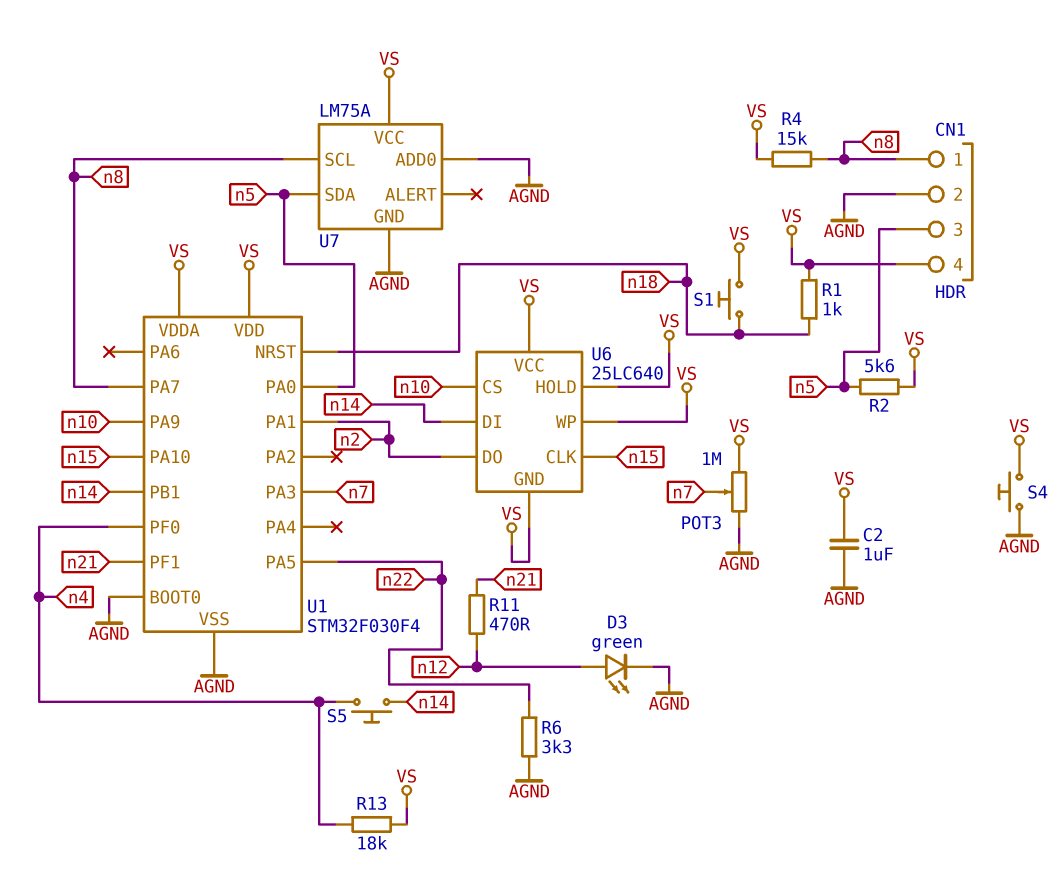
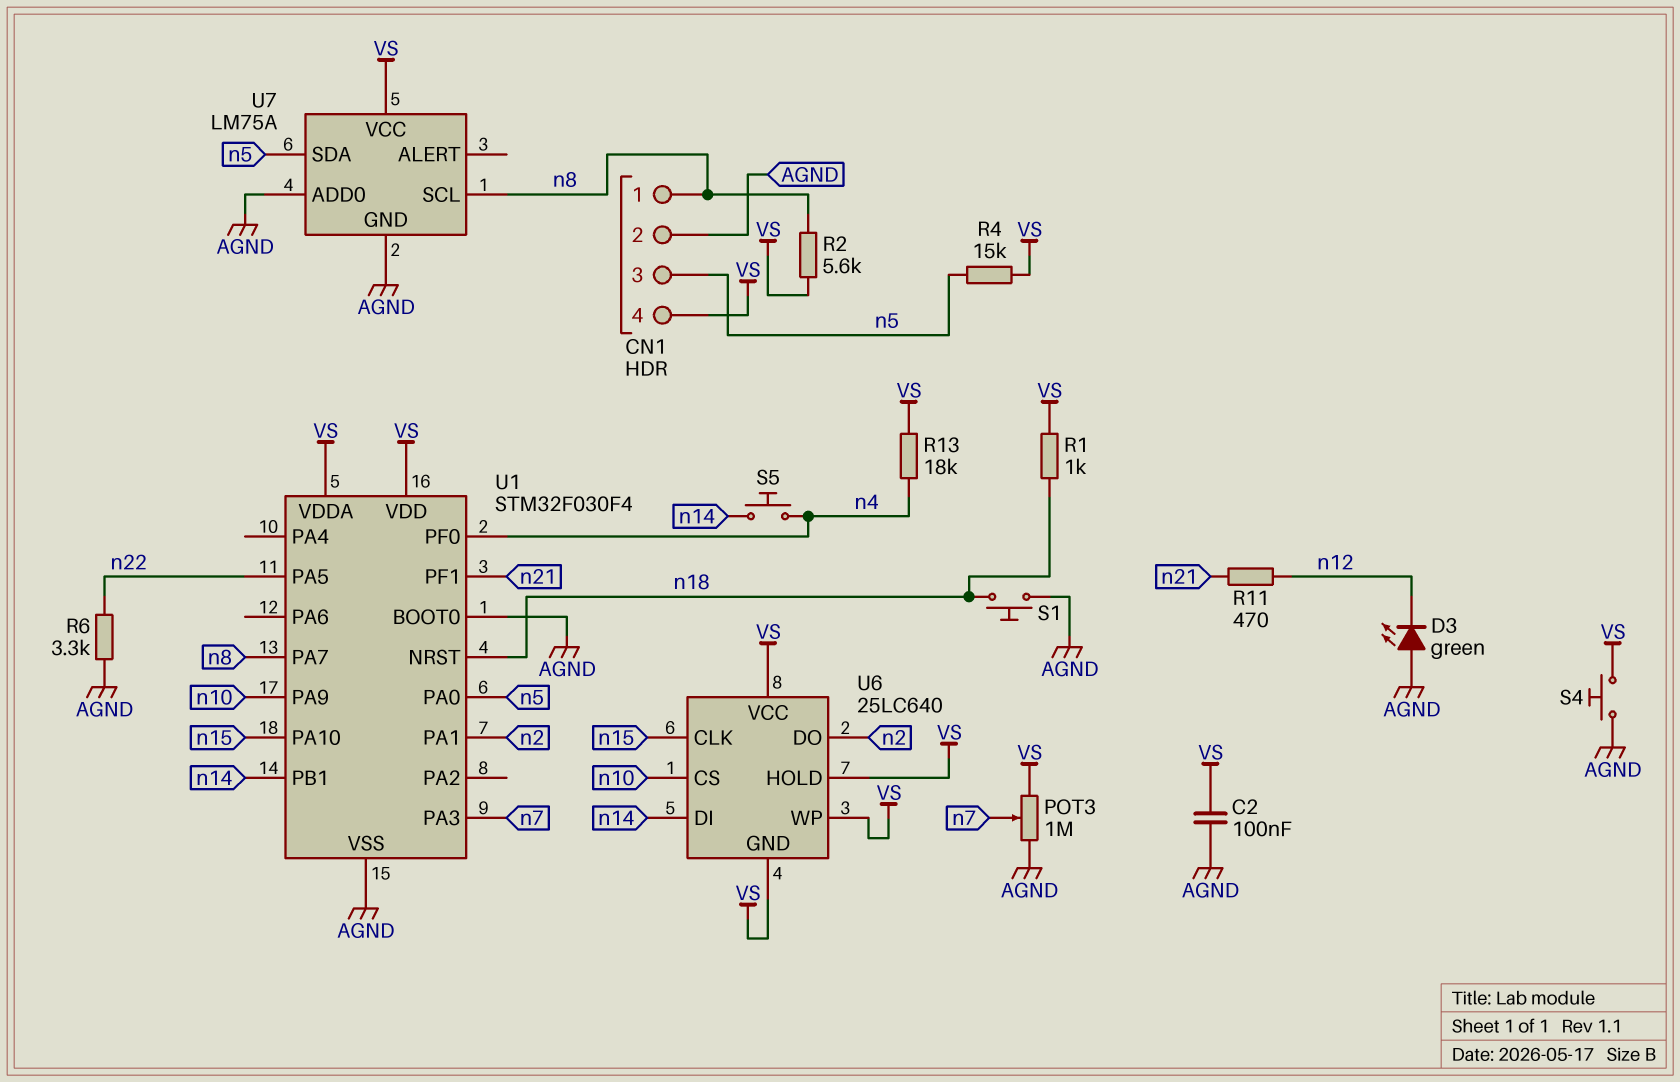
C2: 1uF (AGND, VS) -> 100nF (AGND, VS)
D3: LED green (A n12, K AGND) -> LED green (A AGND, K n12)
R2: 5.6k (VS, n5) -> 5.6k (VS, n8)
R4: 15k (VS, n8) -> 15k (VS, n5)
S1: button (VS, n18) -> button (AGND, n18)

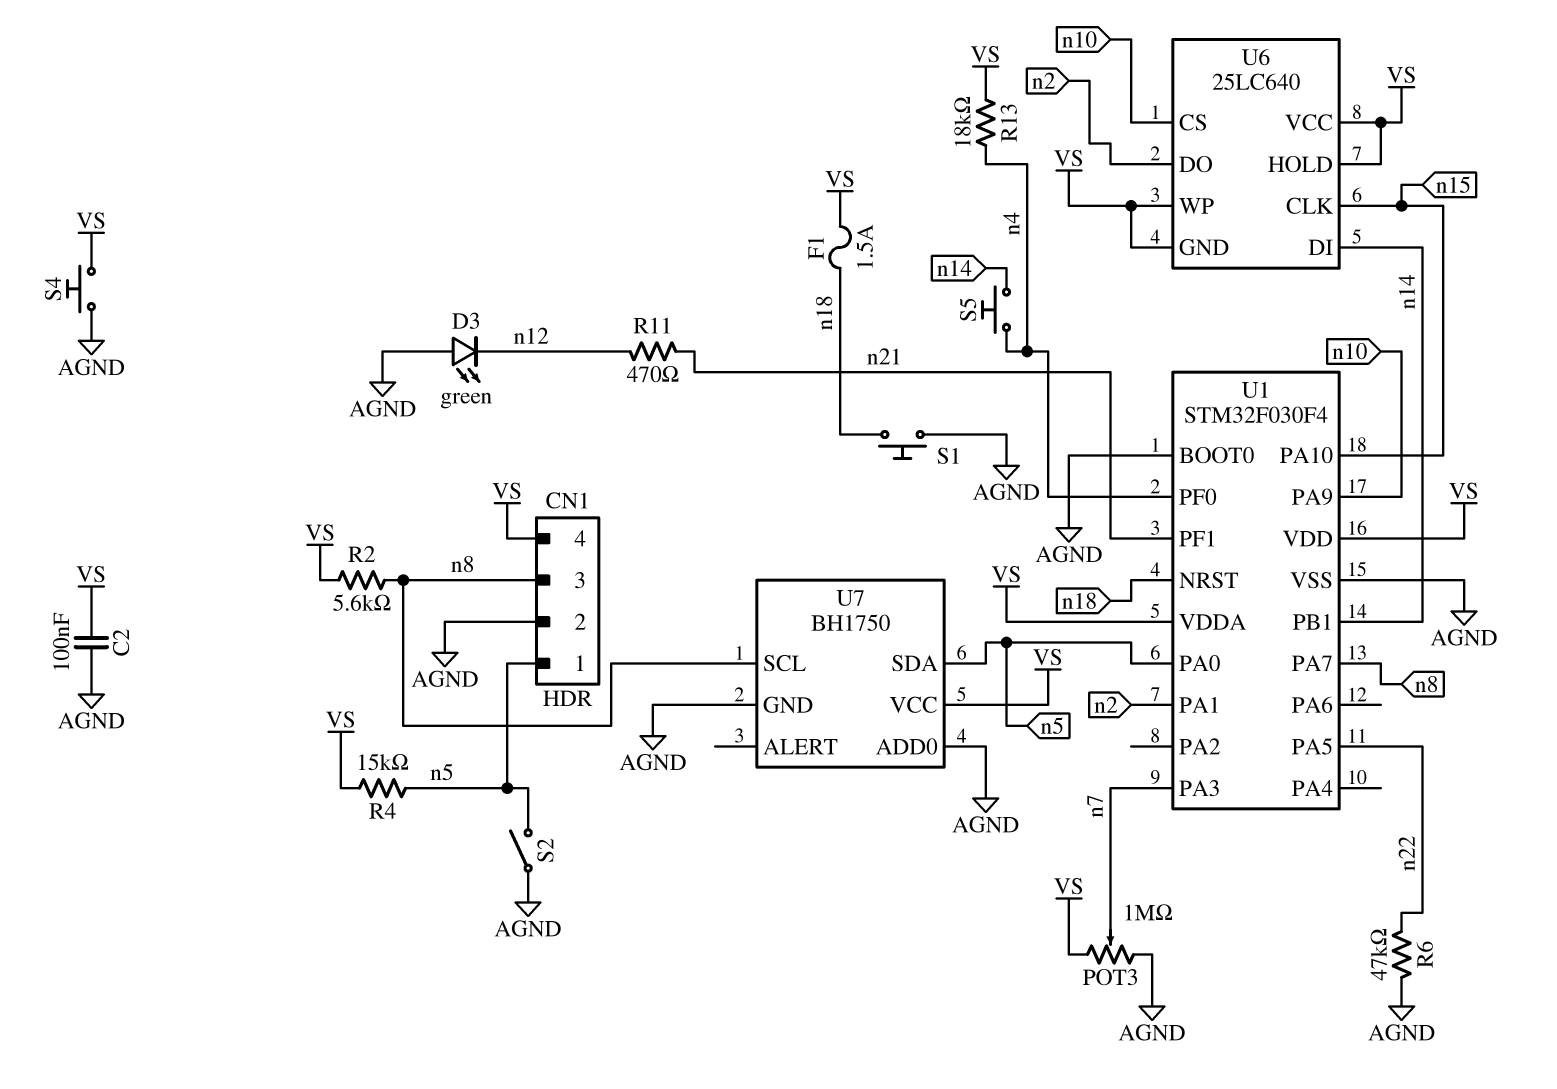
CN1 pin 1: n8 -> n5
CN1 pin 3: n5 -> n8
F1: none -> 1.5A (VS, n18)
R1: 1k (VS, n18) -> none
R6: 3.3k (AGND, n22) -> 47k (AGND, n22)
S2: none -> switch (AGND, n5)
U7: LM75A -> BH1750

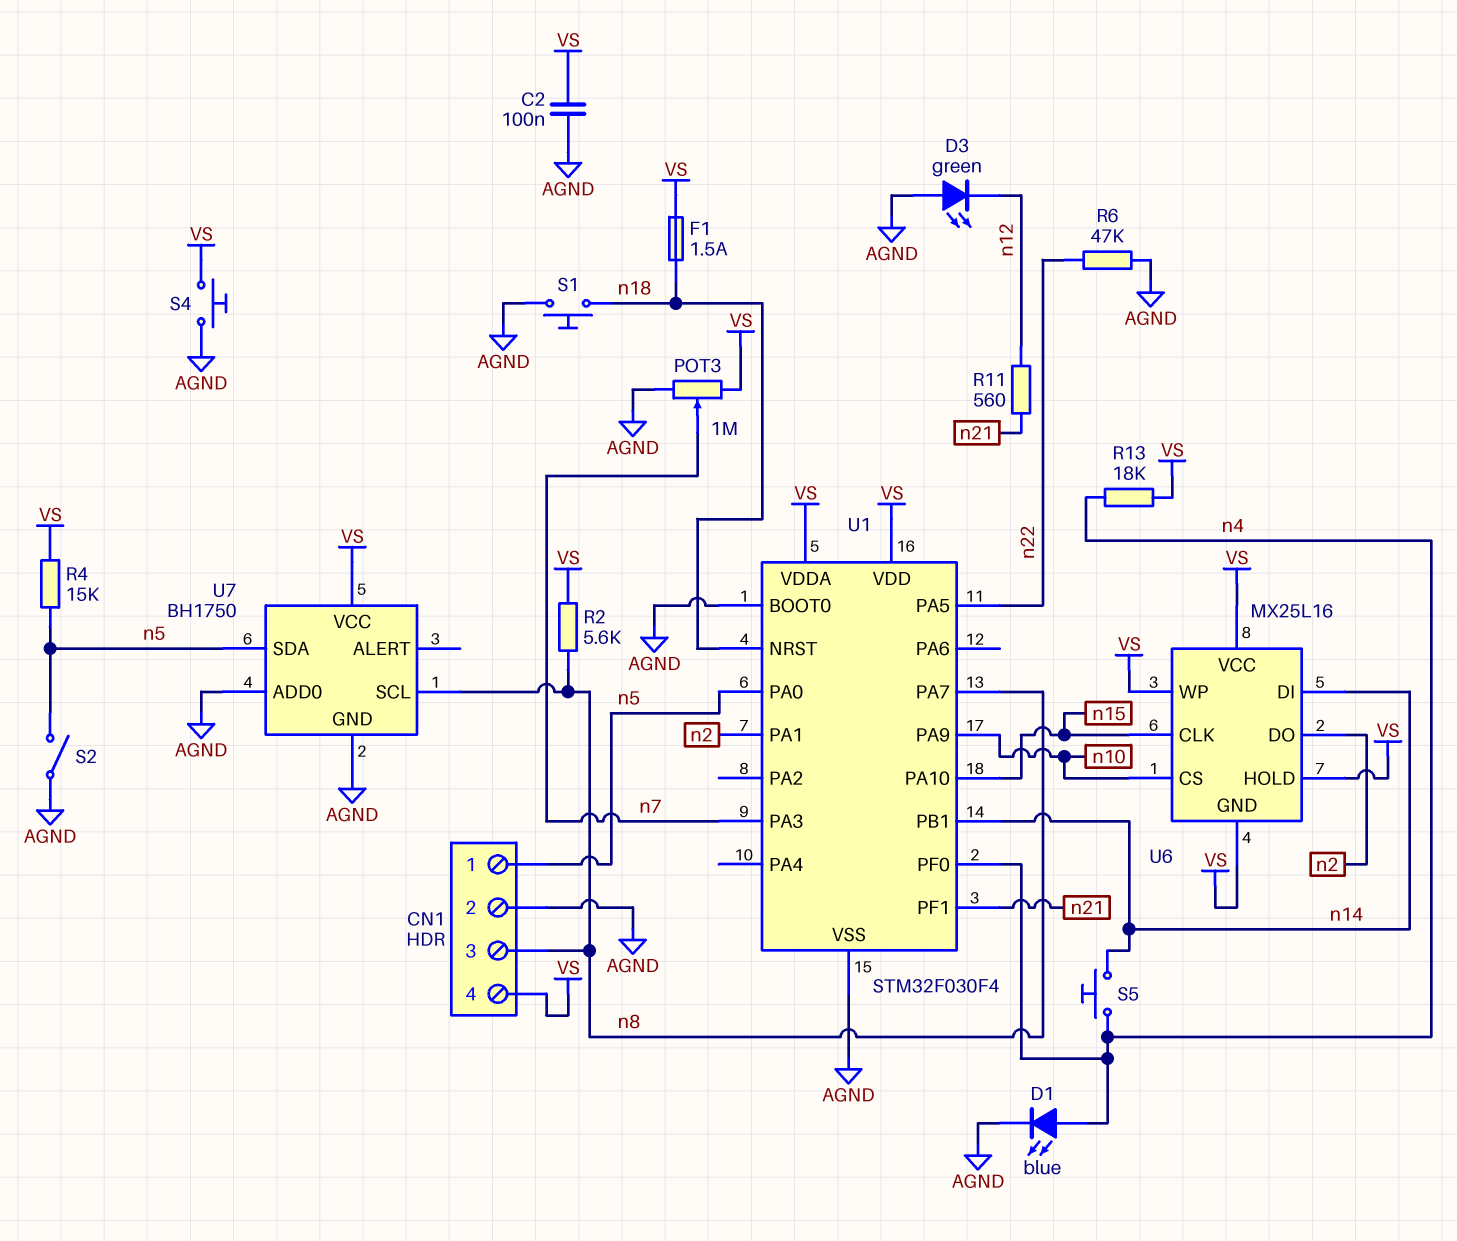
D1: none -> LED blue (A n4, K AGND)
R11: 470 (n12, n21) -> 560 (n12, n21)
U6: 25LC640 -> MX25L16

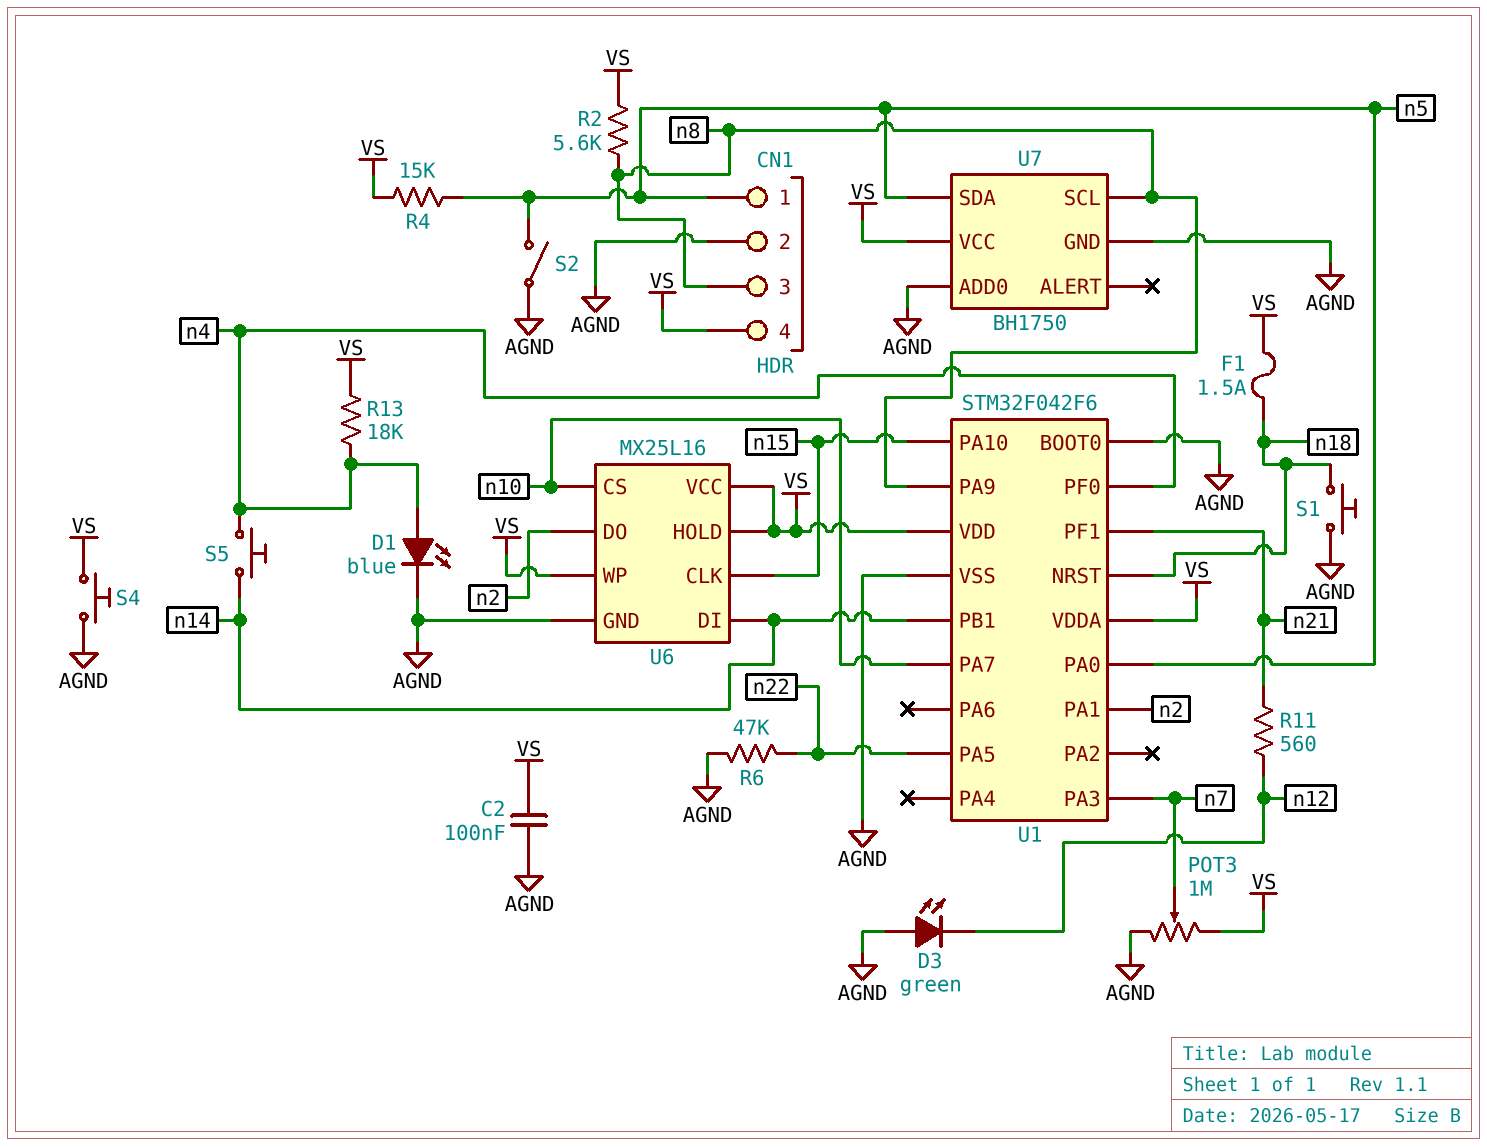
U1: STM32F030F4 -> STM32F042F6
U1 pin PA7: n8 -> n10
U1 pin PA9: n10 -> n8
U6 pin GND: VS -> AGND

